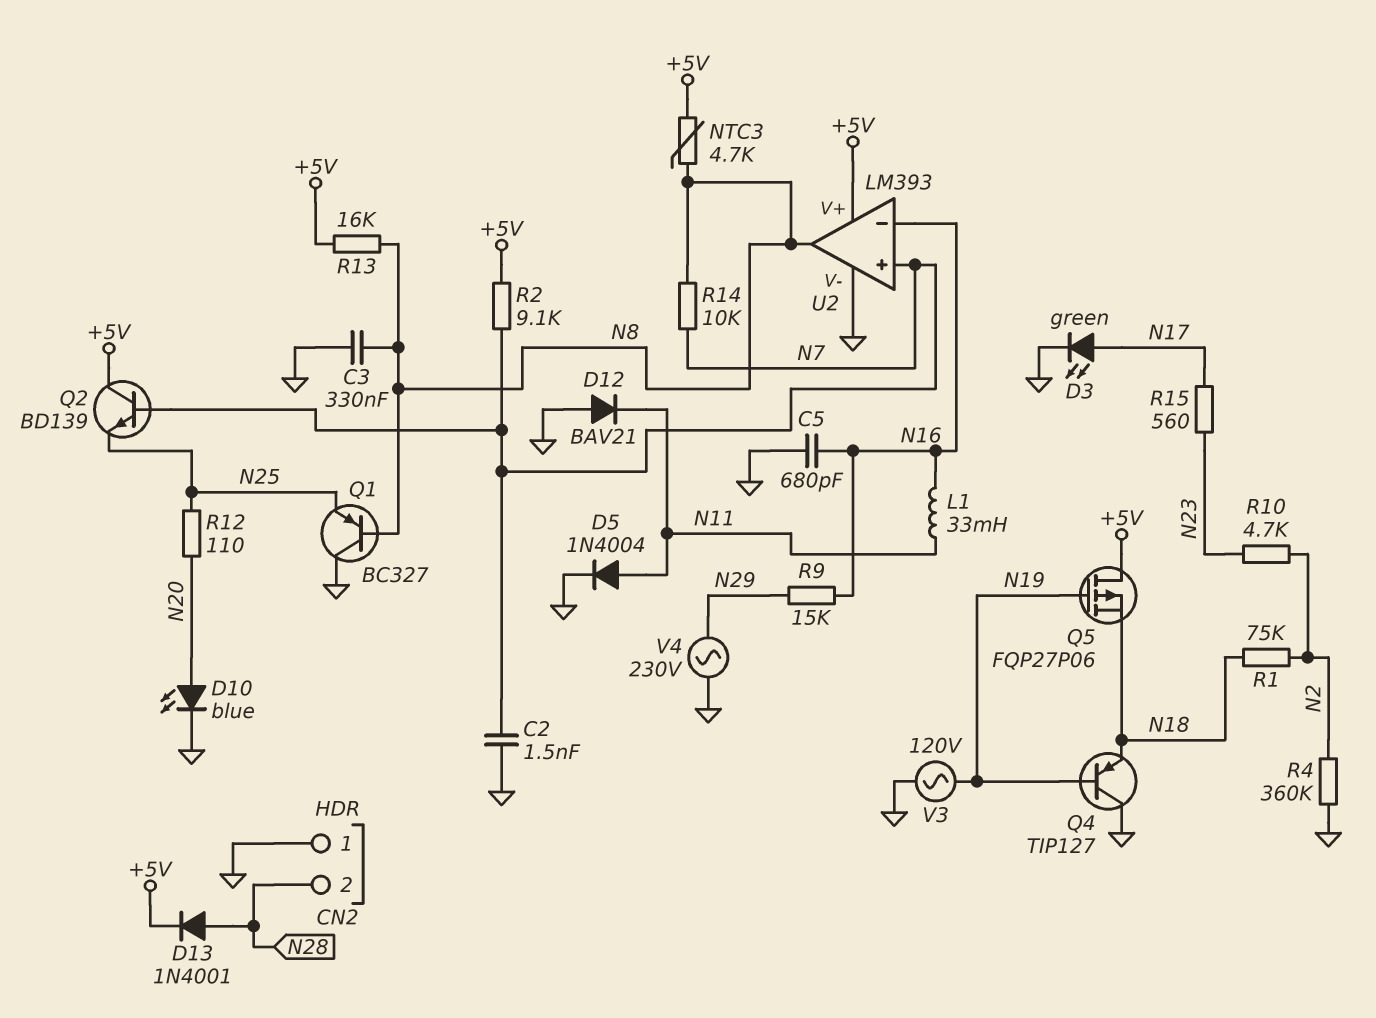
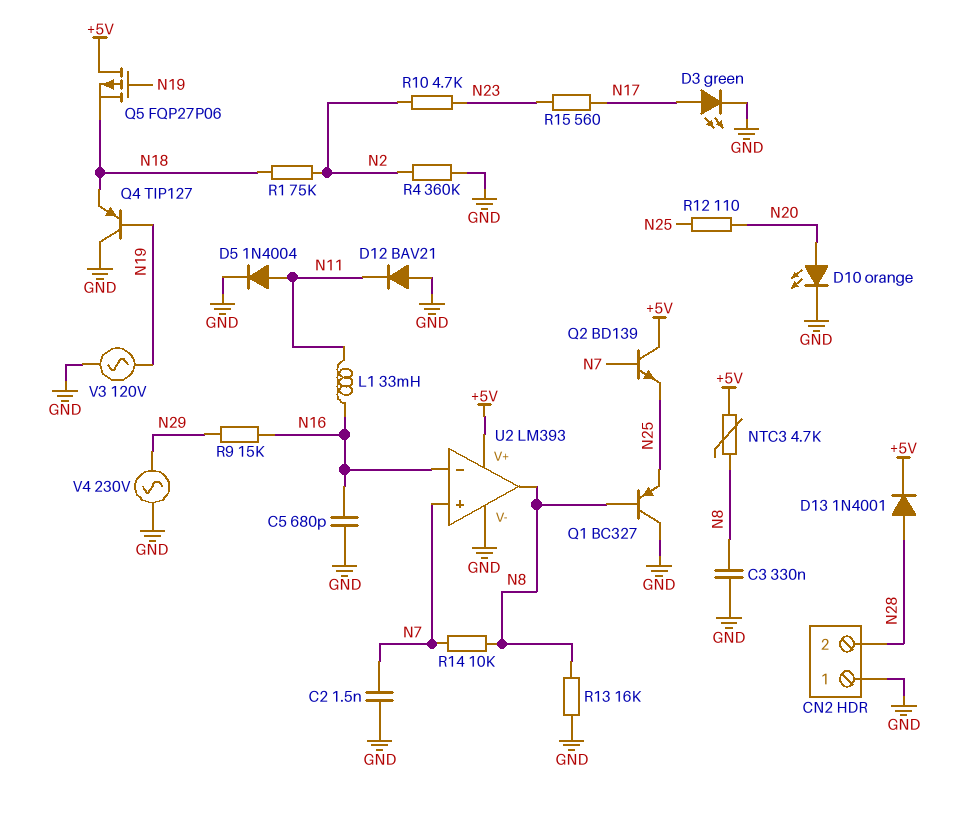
D10: LED blue (A N20, K GND) -> LED orange (A N20, K GND)
R2: 9.1k (+5V, N7) -> none
R13: 16k (+5V, N8) -> 16k (GND, N8)

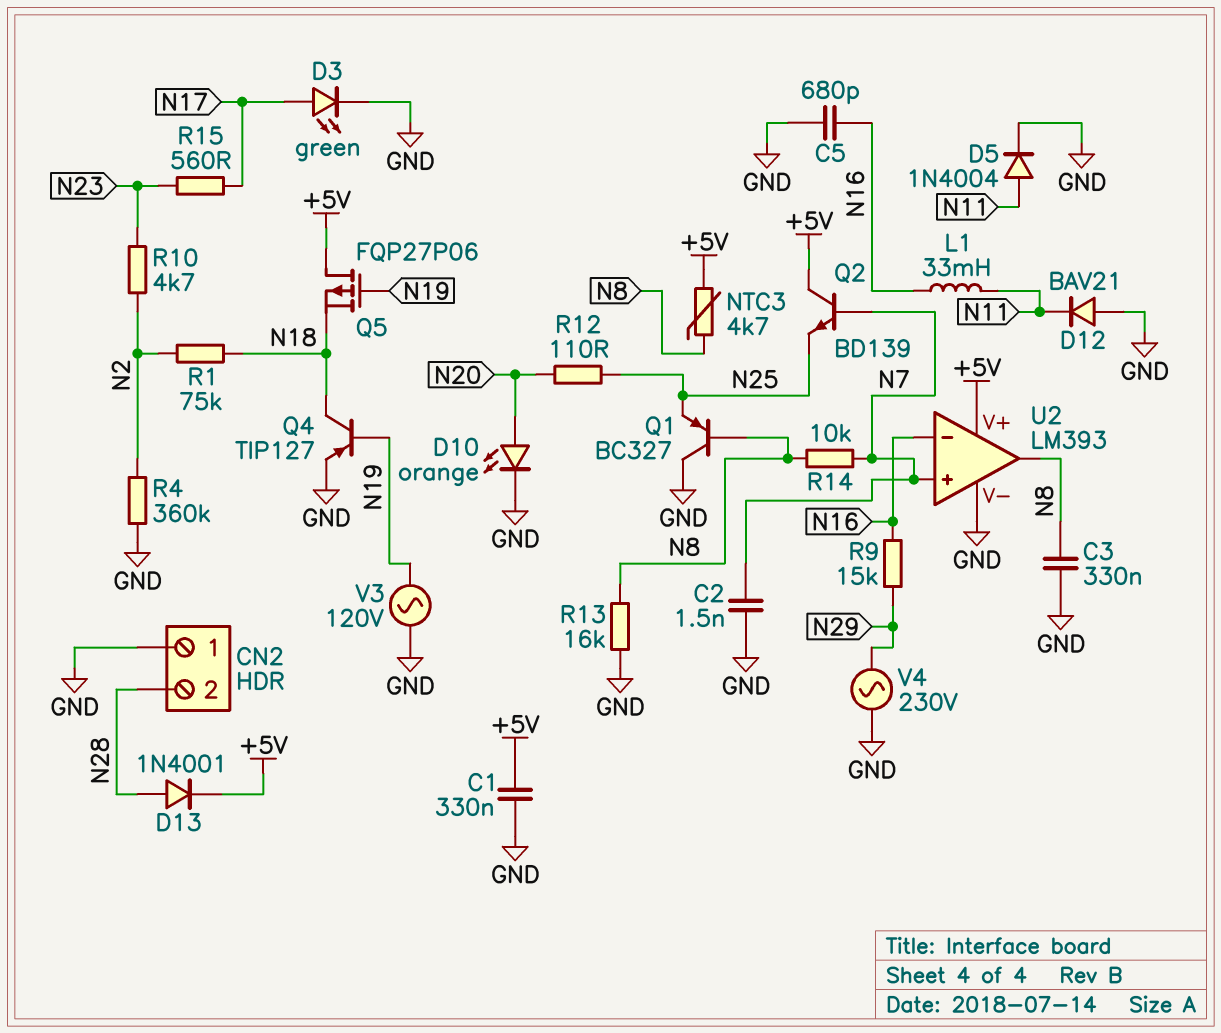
C1: none -> 330nF (+5V, GND)
Q4: PNP TIP127 (B N19, C GND, E N18) -> PNP TIP127 (B N19, C N18, E GND)

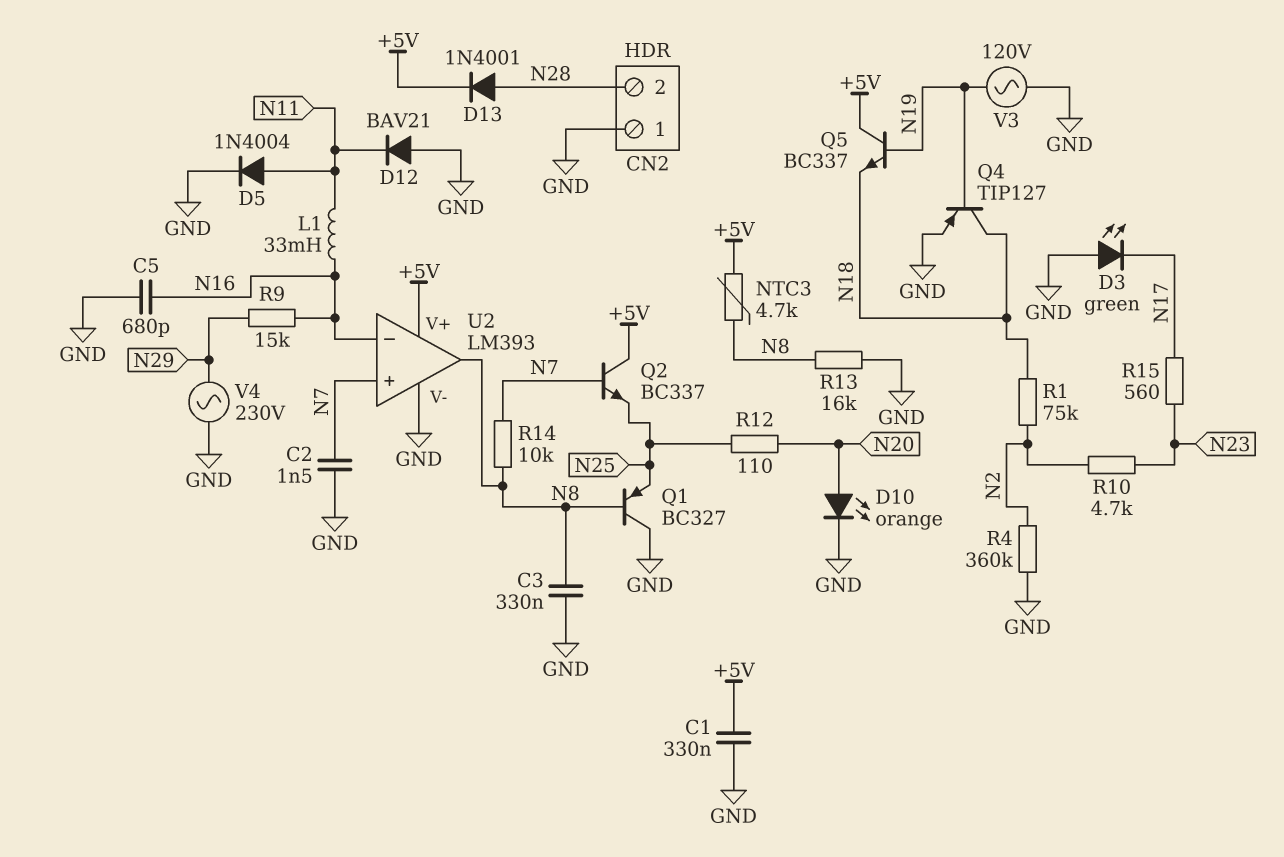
D3: LED green (A N17, K GND) -> LED green (A GND, K N17)
Q2: NPN BD139 (B N7, C +5V, E N25) -> NPN BC337 (B N7, C +5V, E N25)
Q5: PMOS FQP27P06 (G N19, D +5V, S N18) -> NPN BC337 (B N19, C +5V, E N18)

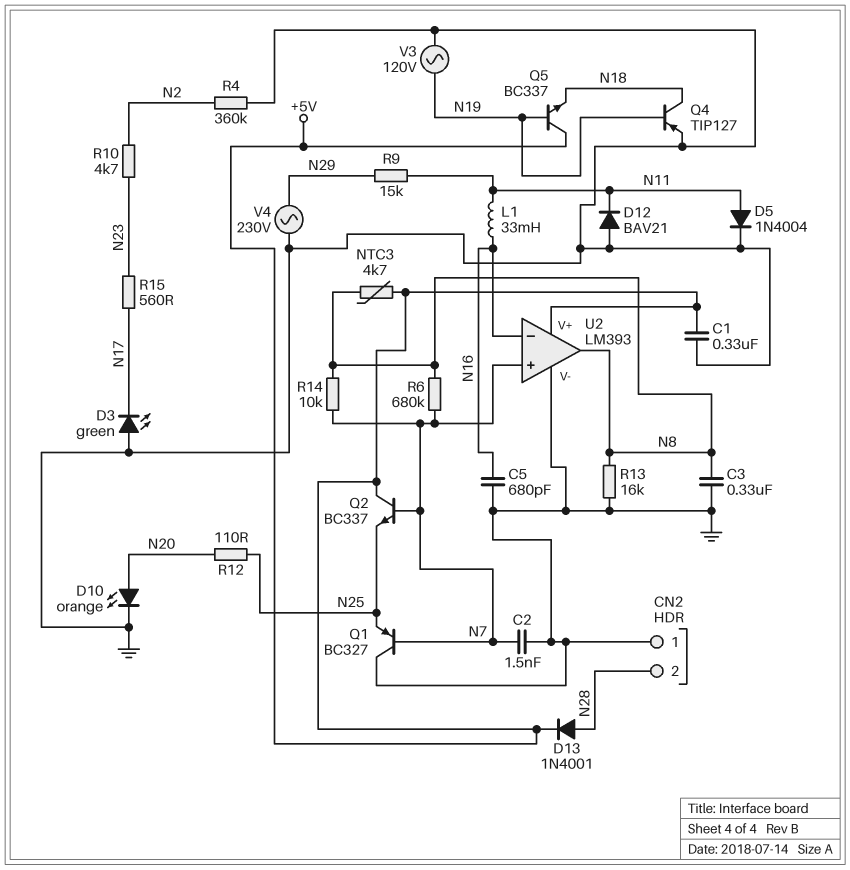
Q1: PNP BC327 (B N8, C GND, E N25) -> PNP BC327 (B N7, C GND, E N25)
R1: 75k (N2, N18) -> none
R6: none -> 680k (N7, N8)
R9: 15k (N16, N29) -> 15k (N11, N29)

